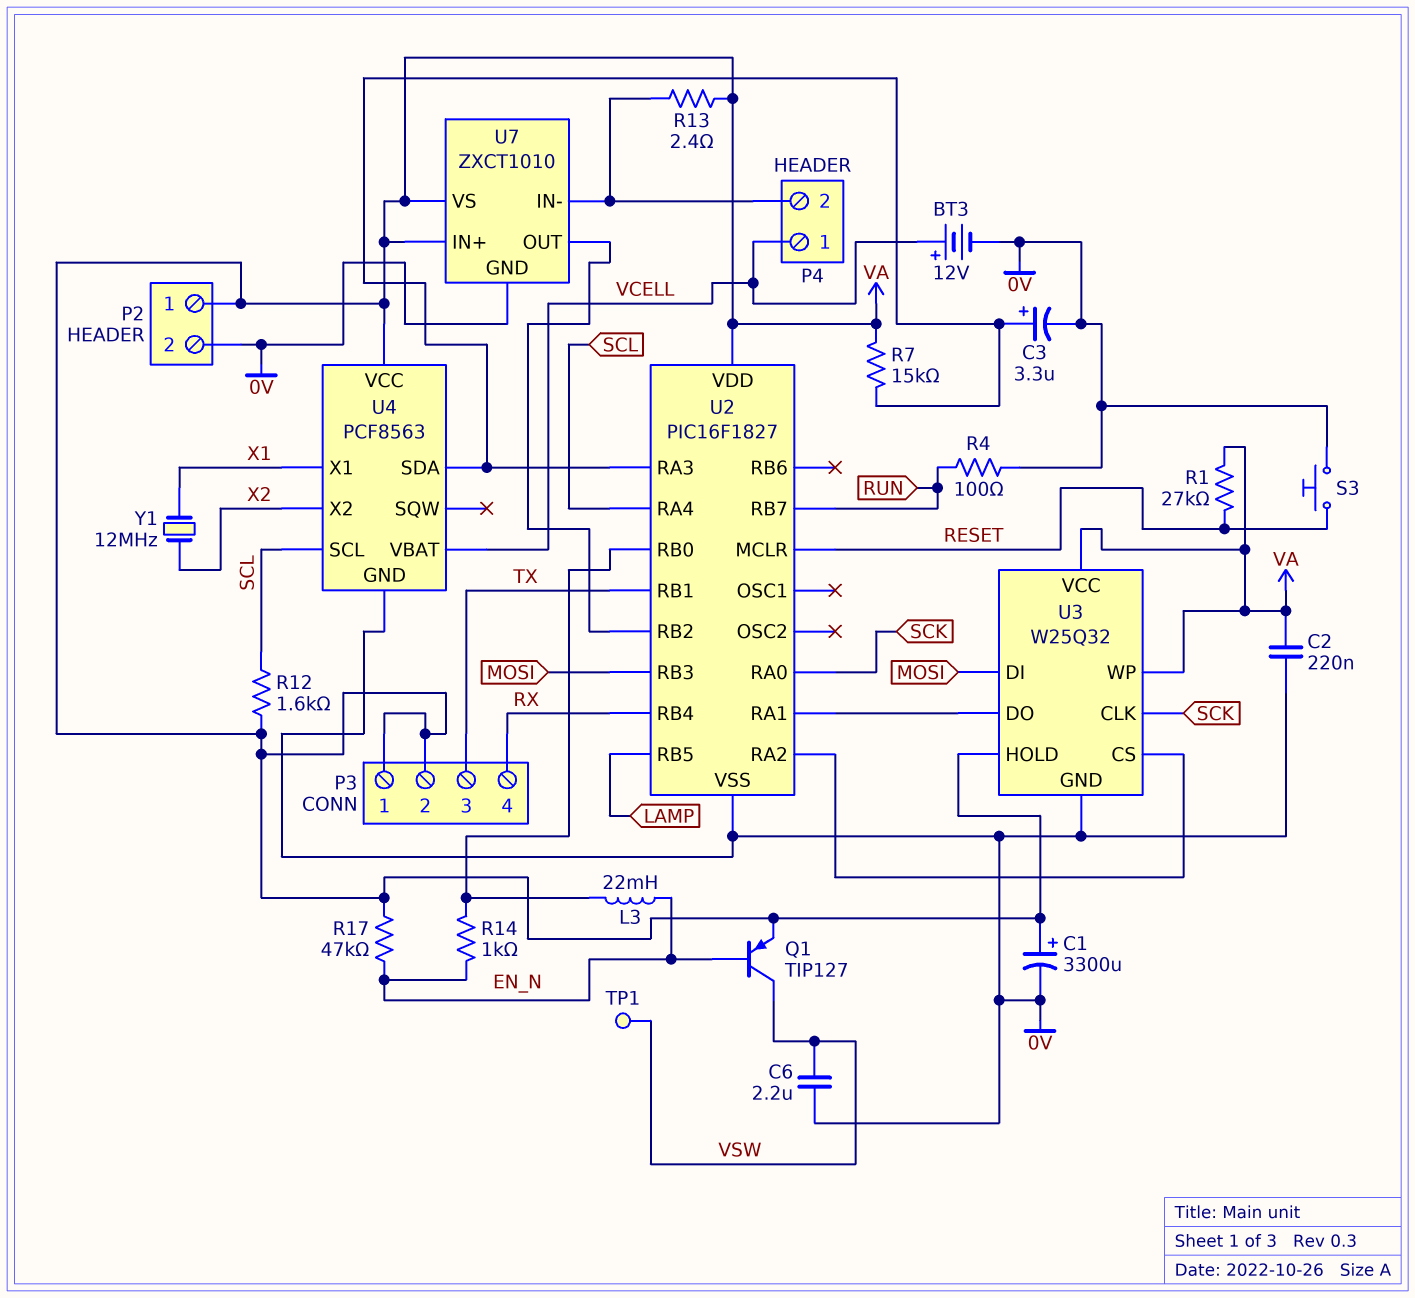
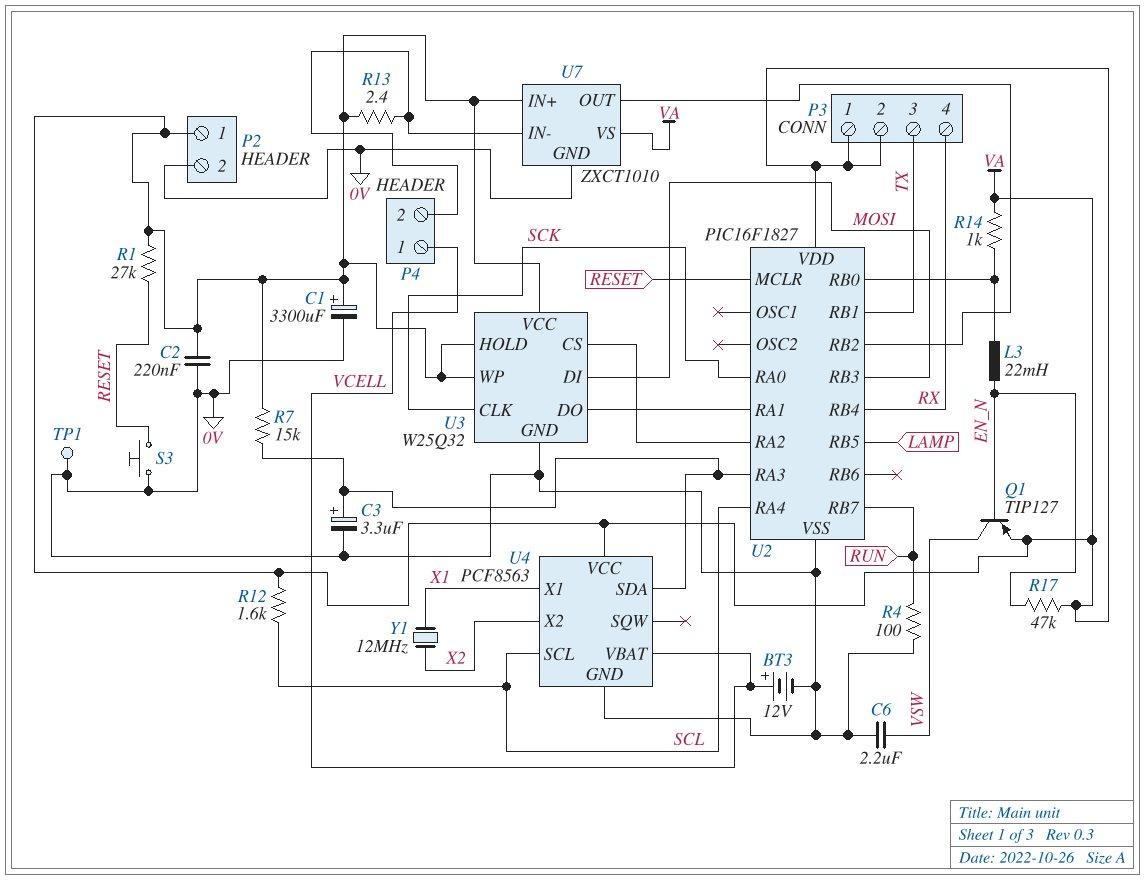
R14: 1k (EN_N, U2/RB0) -> 1k (U2/RB0, VA)
TP1: test point (VSW) -> test point (0V)

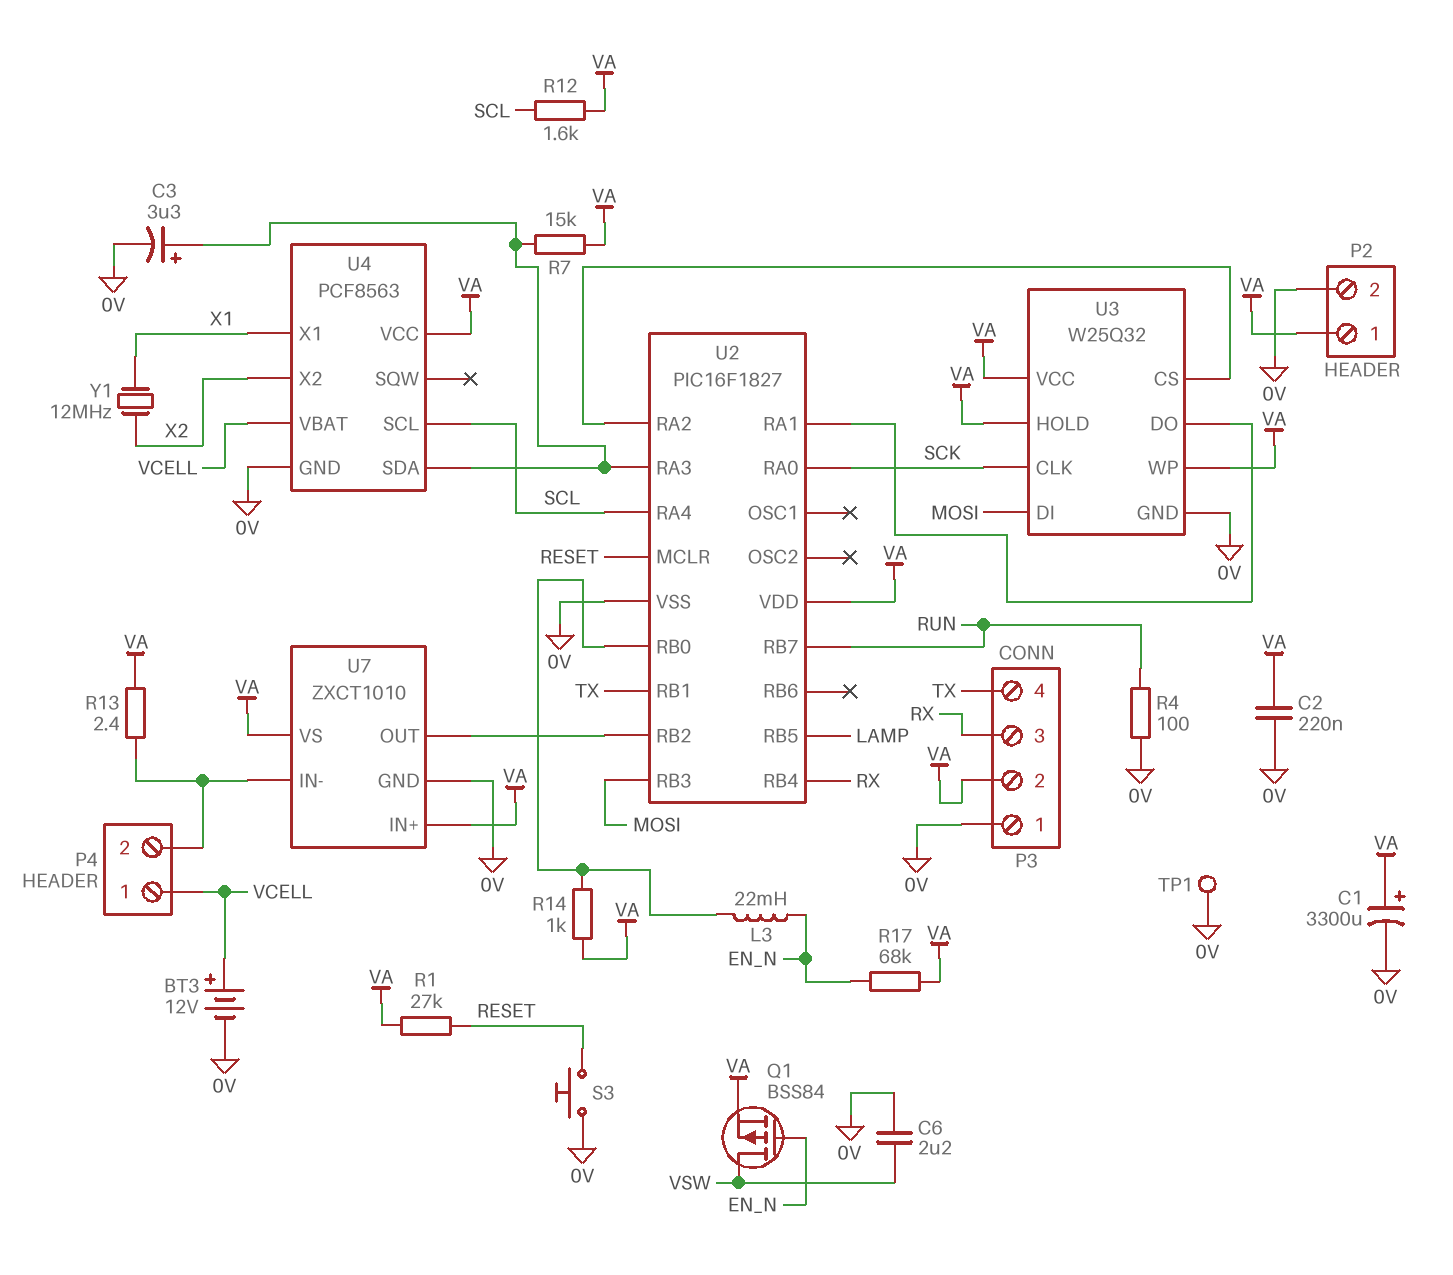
P3 pin 1: VA -> 0V
P3 pin 3: TX -> RX
P3 pin 4: RX -> TX
Q1: PNP TIP127 (B EN_N, C VSW, E VA) -> PMOS BSS84 (G EN_N, D VSW, S VA)
R17: 47k (EN_N, VA) -> 68k (EN_N, VA)

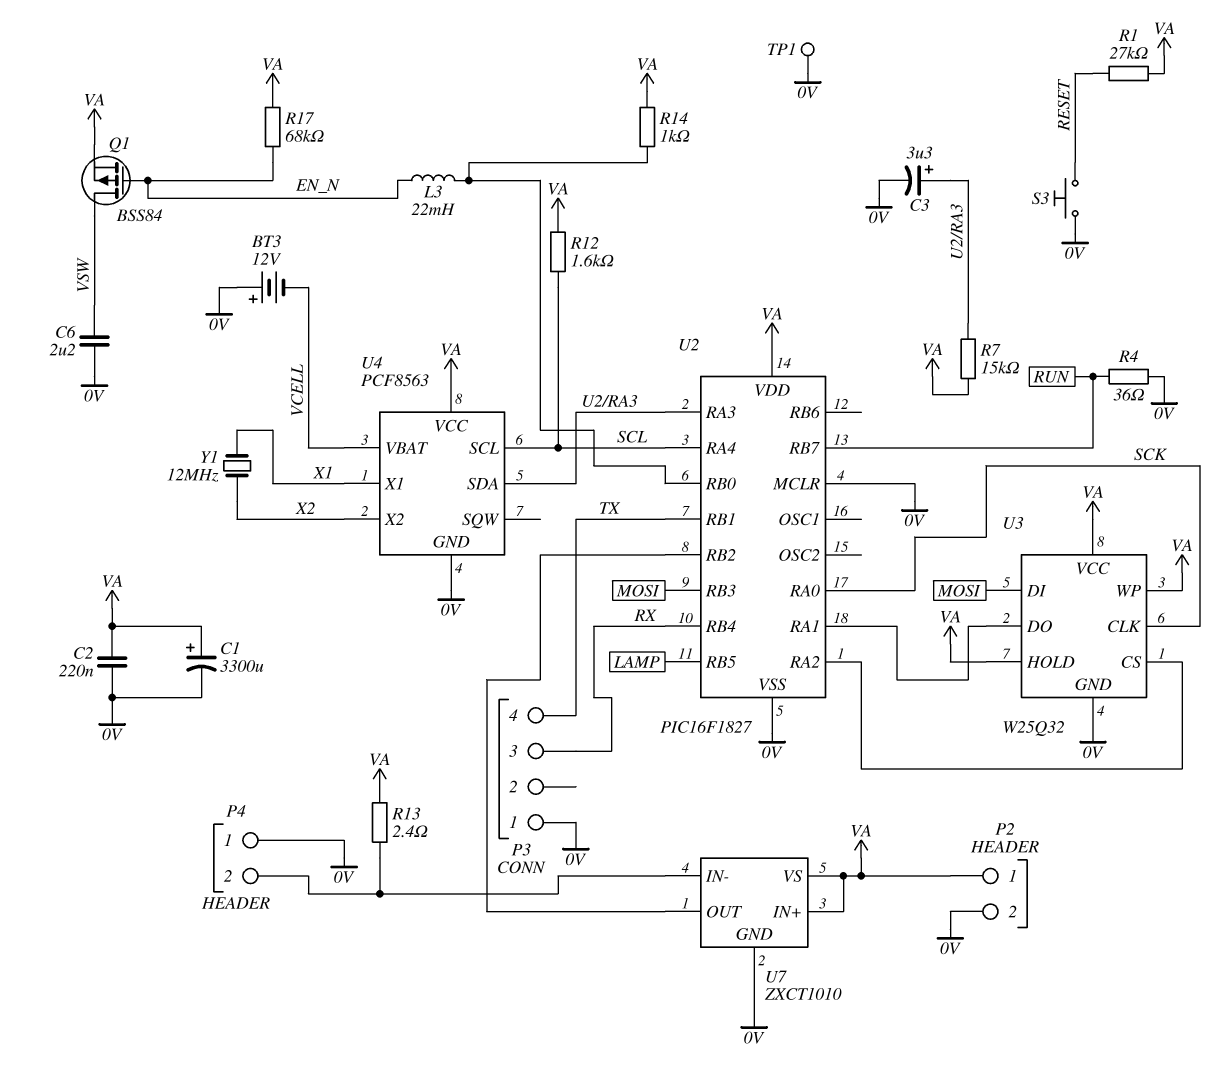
BT3: 12V (plus VCELL, minus 0V) -> 12V (plus 0V, minus VCELL)
P3 pin 2: VA -> none
P4 pin 1: VCELL -> 0V
R4: 100 (0V, RUN) -> 36 (0V, RUN)
U2 pin MCLR: RESET -> 0V

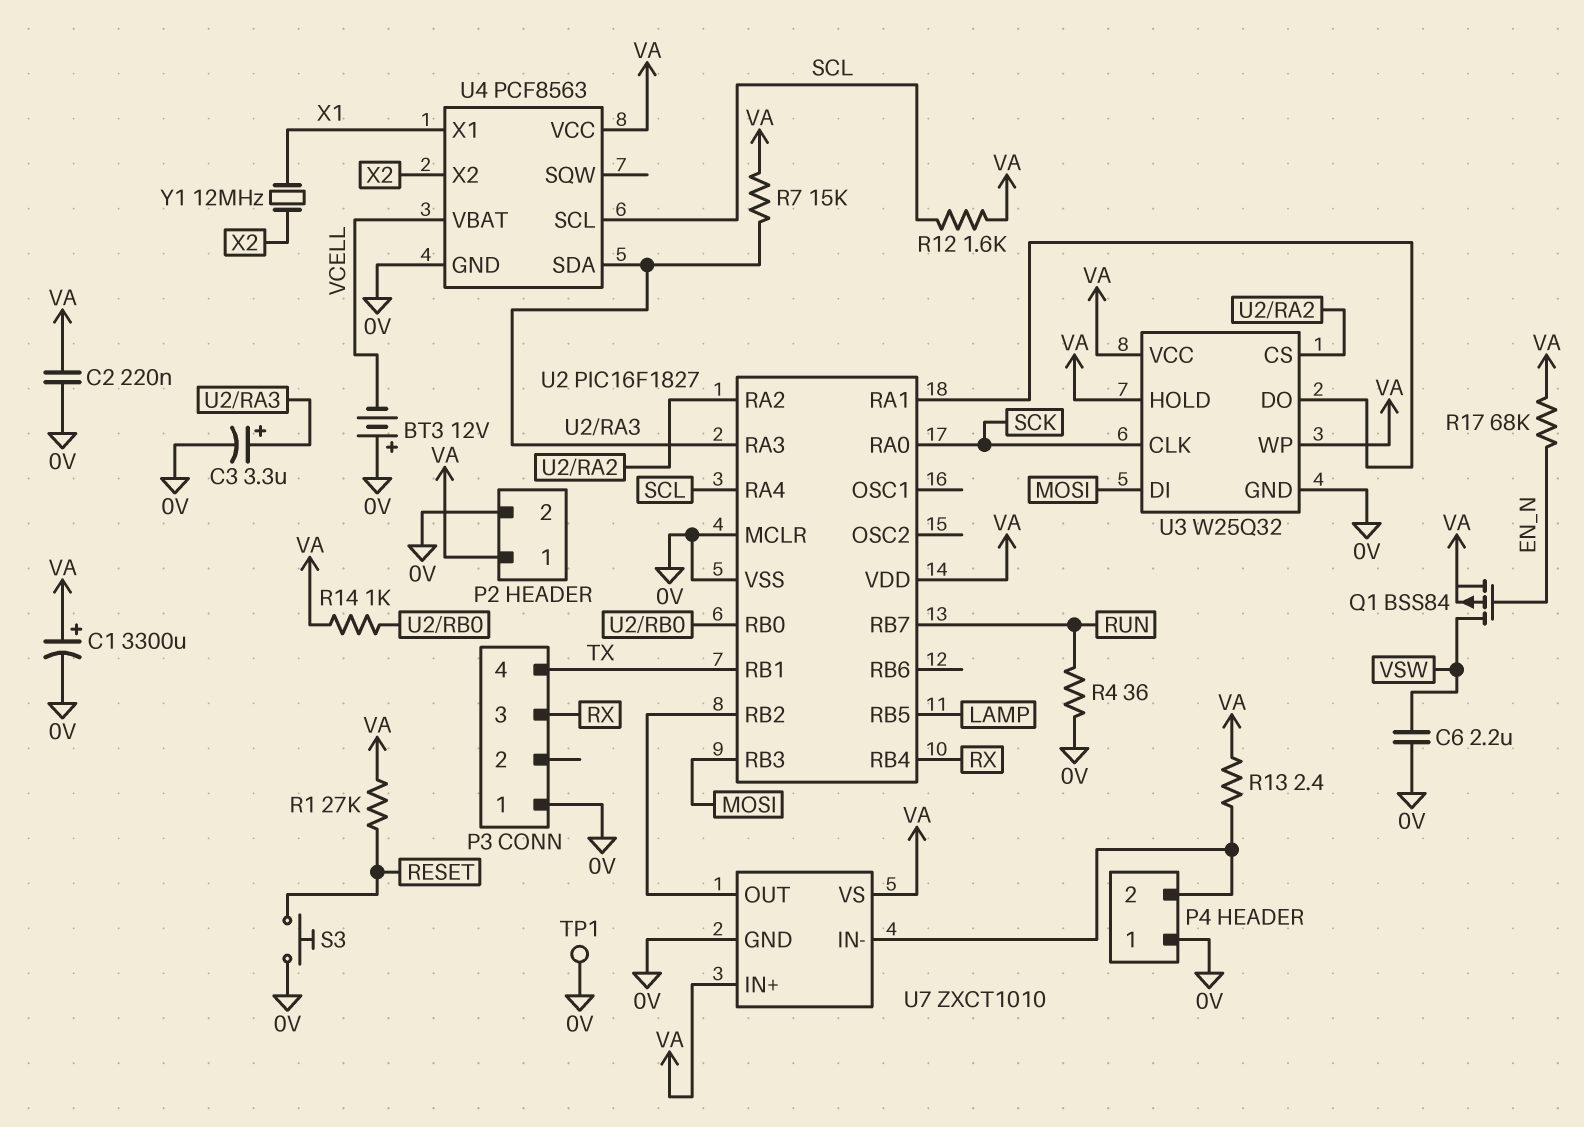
L3: 22mH (EN_N, U2/RB0) -> none

